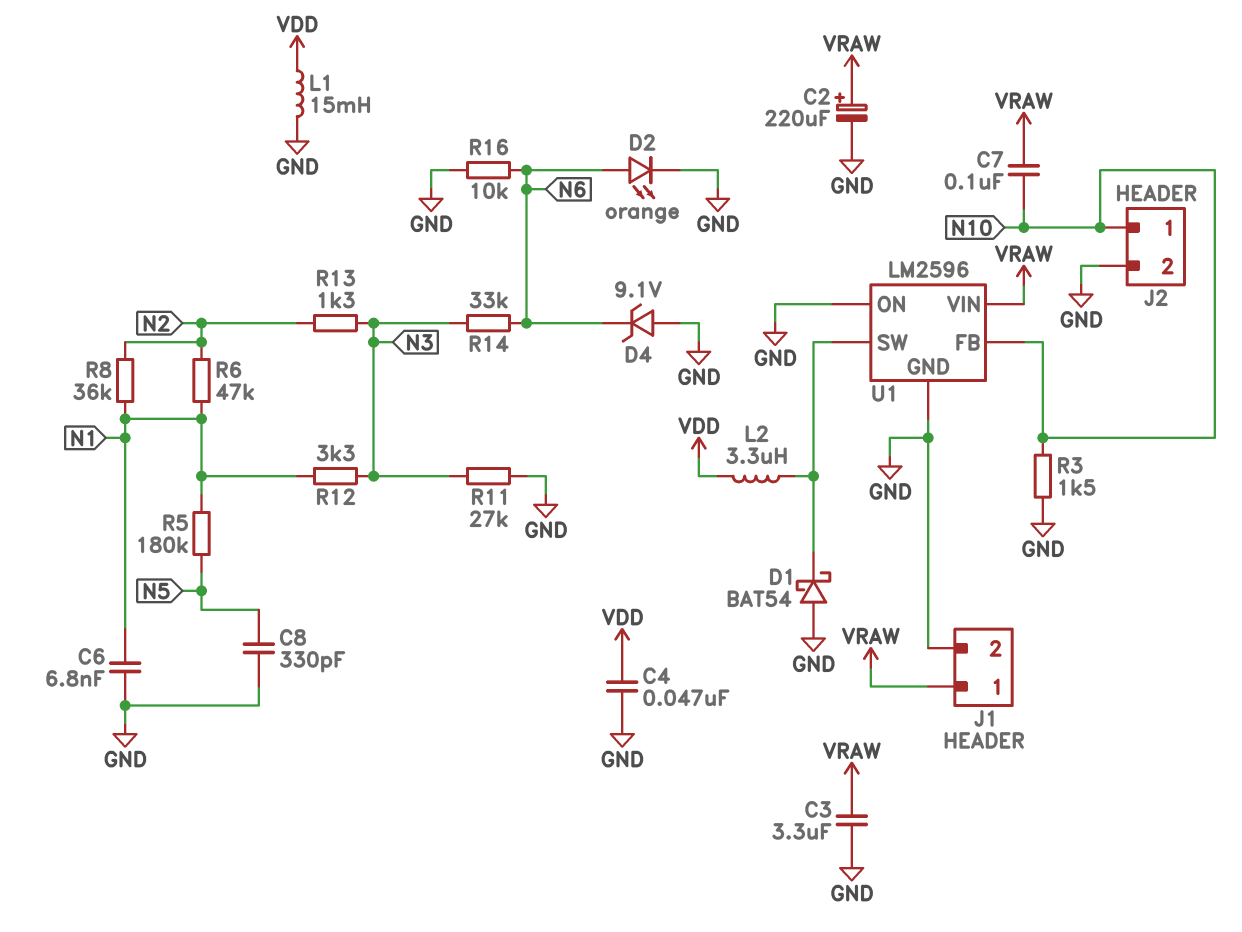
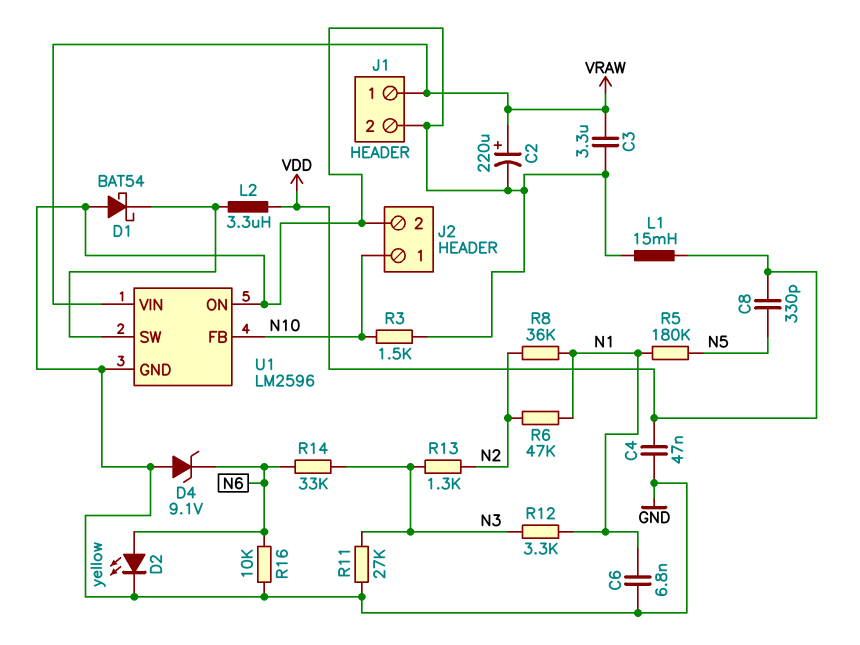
C7: 100nF (N10, VRAW) -> none
C8: 330pF (GND, N5) -> 330pF (N5, VDD)
D2: LED orange (A N6, K GND) -> LED yellow (A N6, K GND)

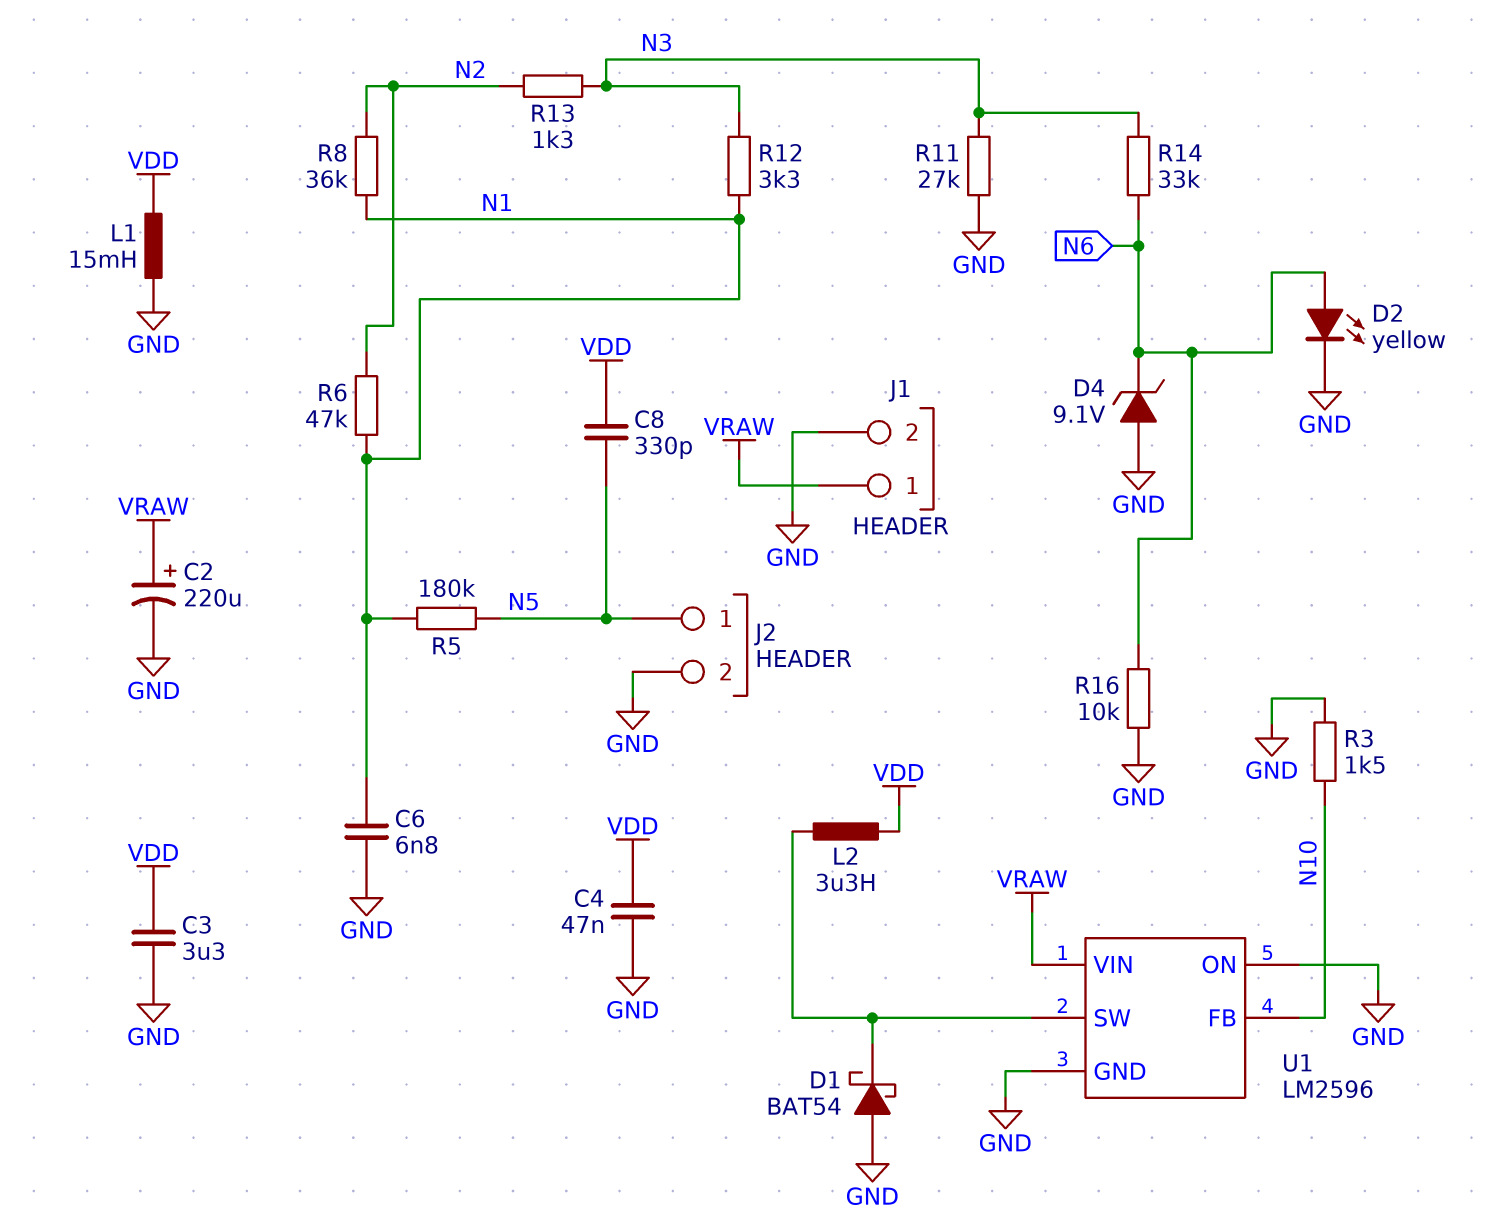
C3: 3.3uF (GND, VRAW) -> 3.3uF (GND, VDD)
J2 pin 1: N10 -> N5

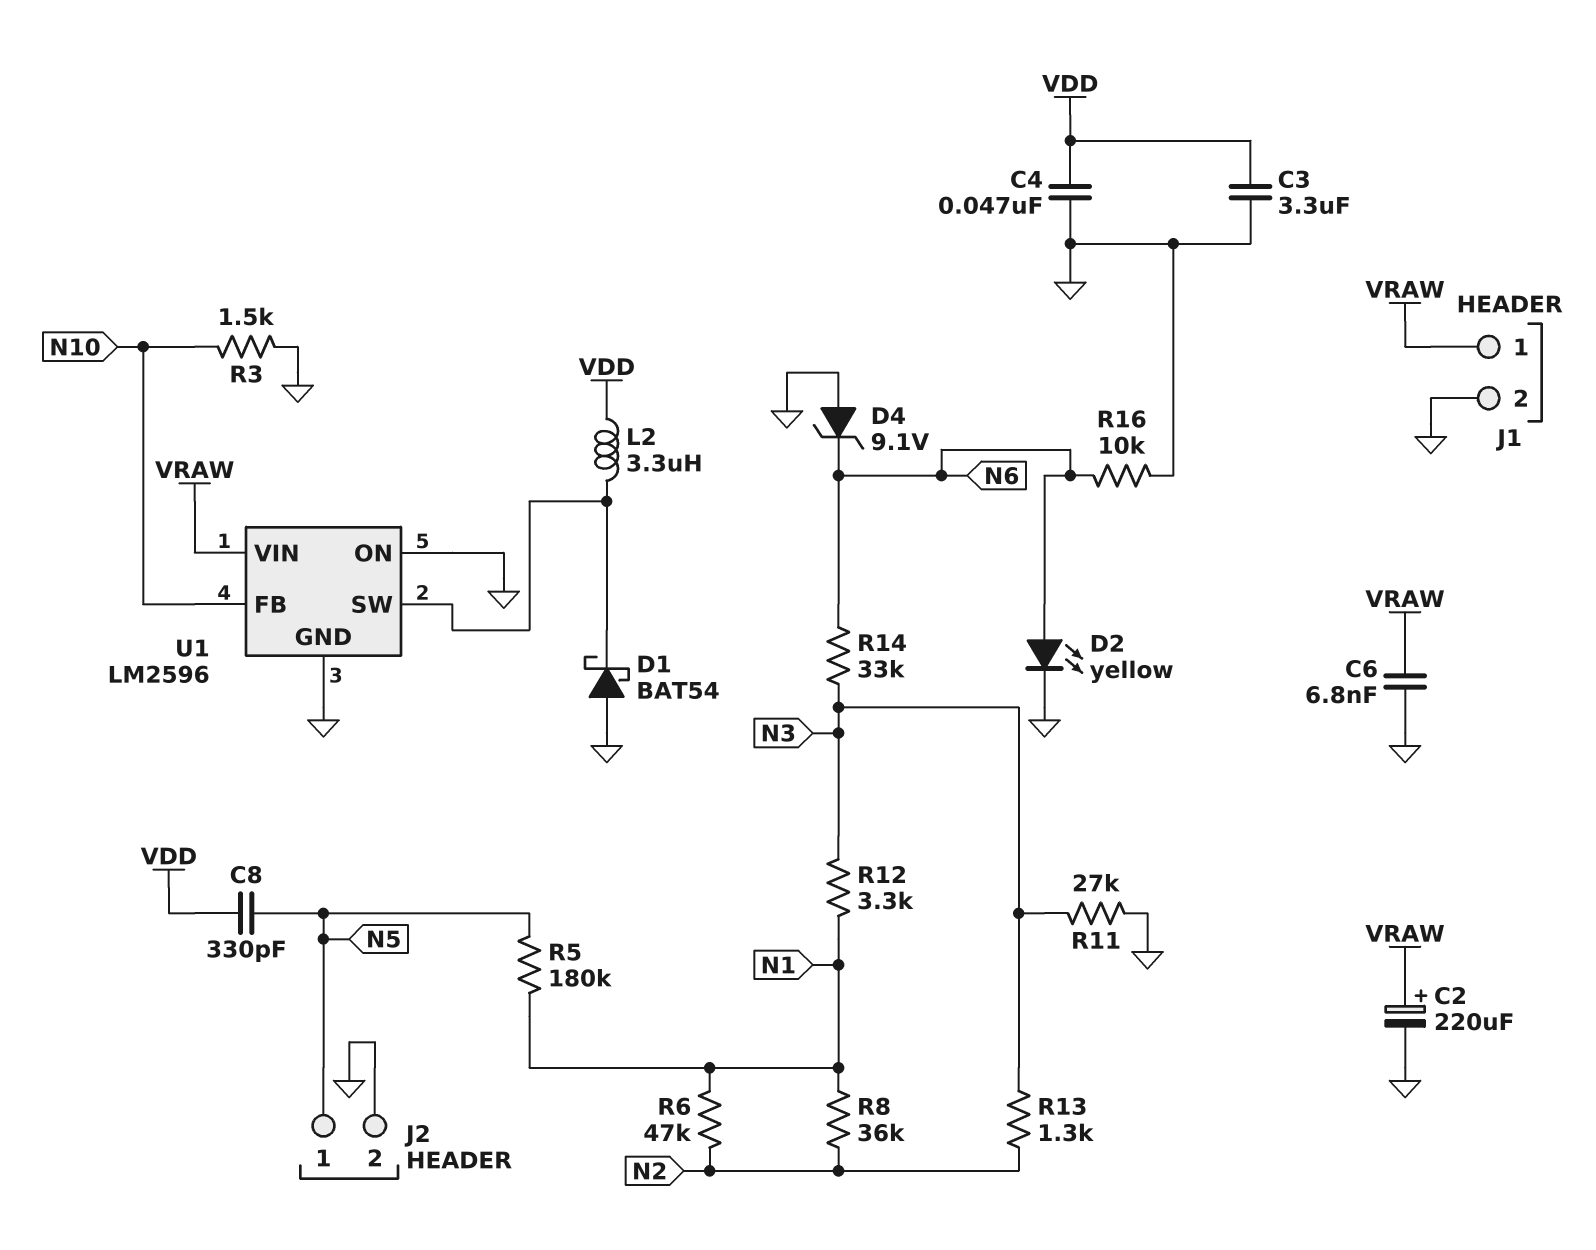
C6: 6.8nF (GND, N1) -> 6.8nF (GND, VRAW)
L1: 15mH (GND, VDD) -> none

